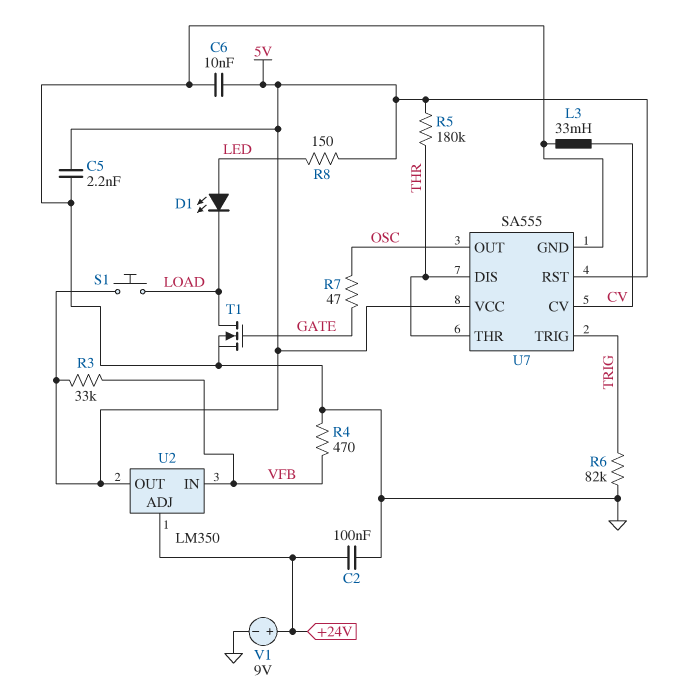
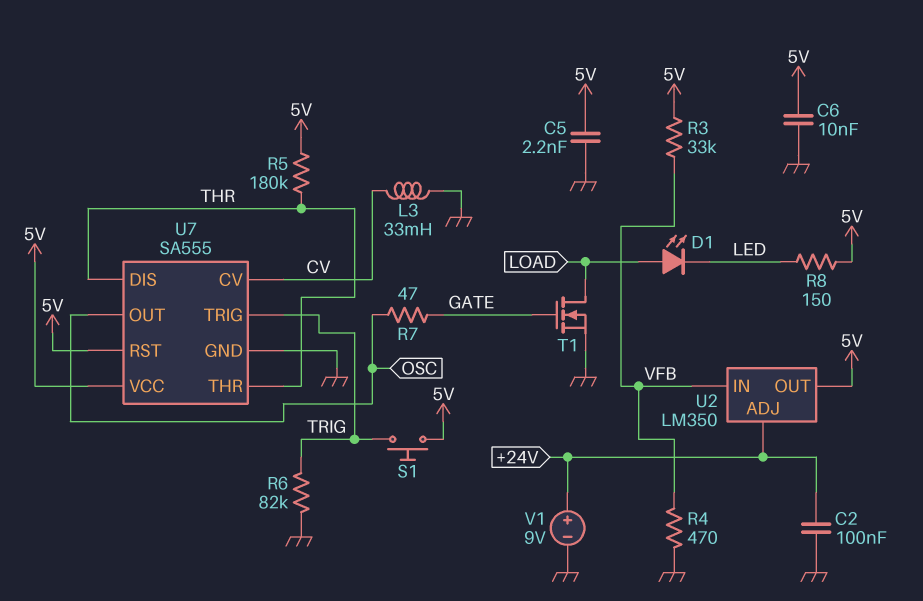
D1: LED (A LED, K LOAD) -> LED (A LOAD, K LED)
S1: button (5V, LOAD) -> button (5V, TRIG)

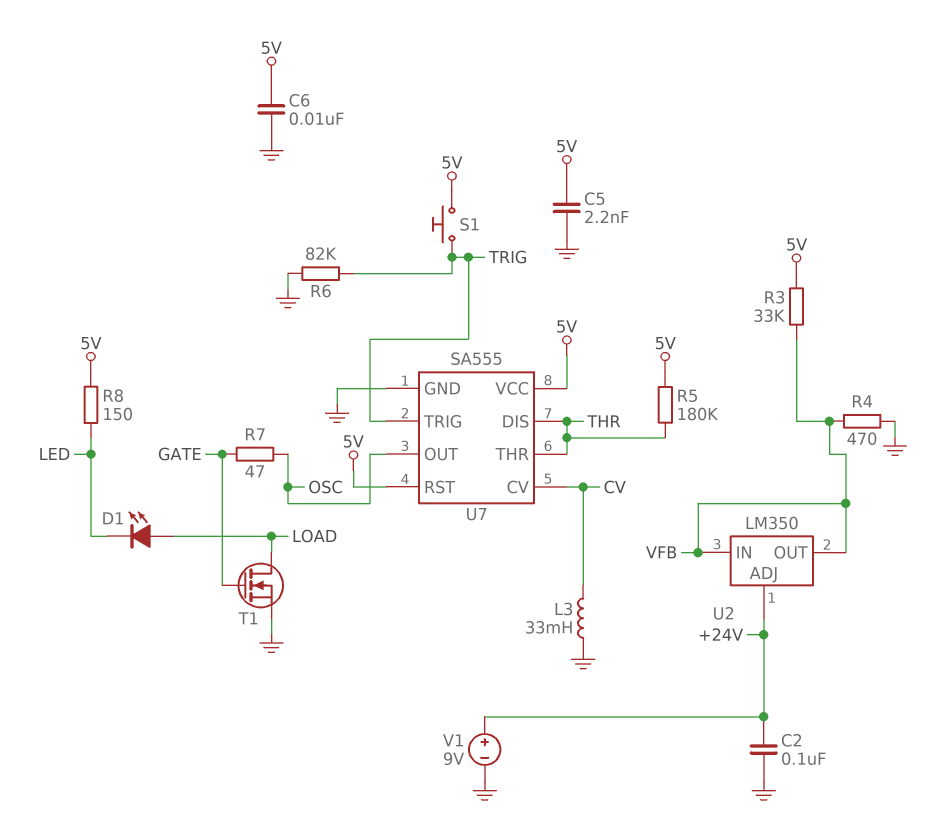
U2 pin OUT: 5V -> VFB

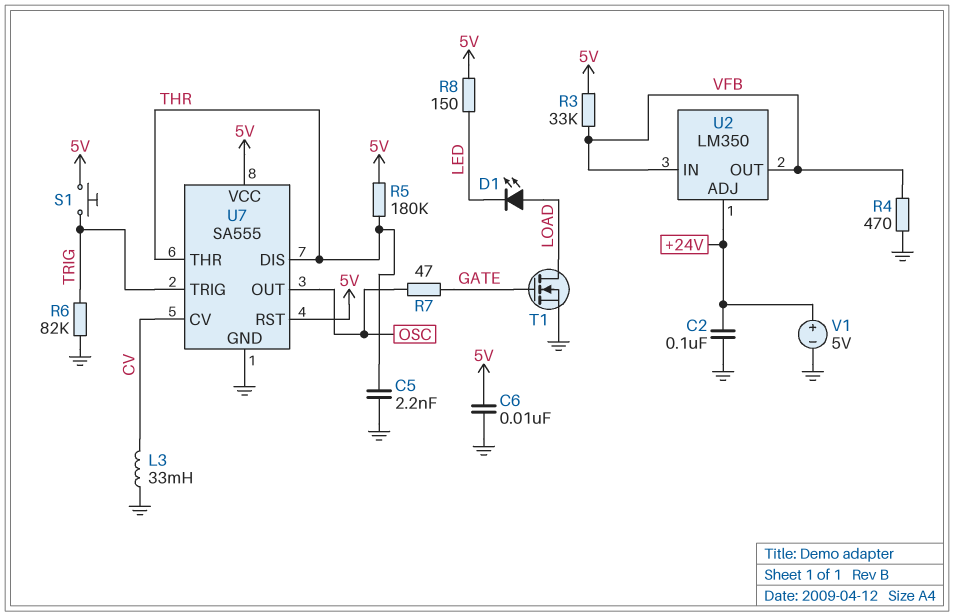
C5: 2.2nF (5V, GND) -> 2.2nF (GND, THR)
V1: 9V (plus +24V, minus GND) -> 5V (plus +24V, minus GND)

